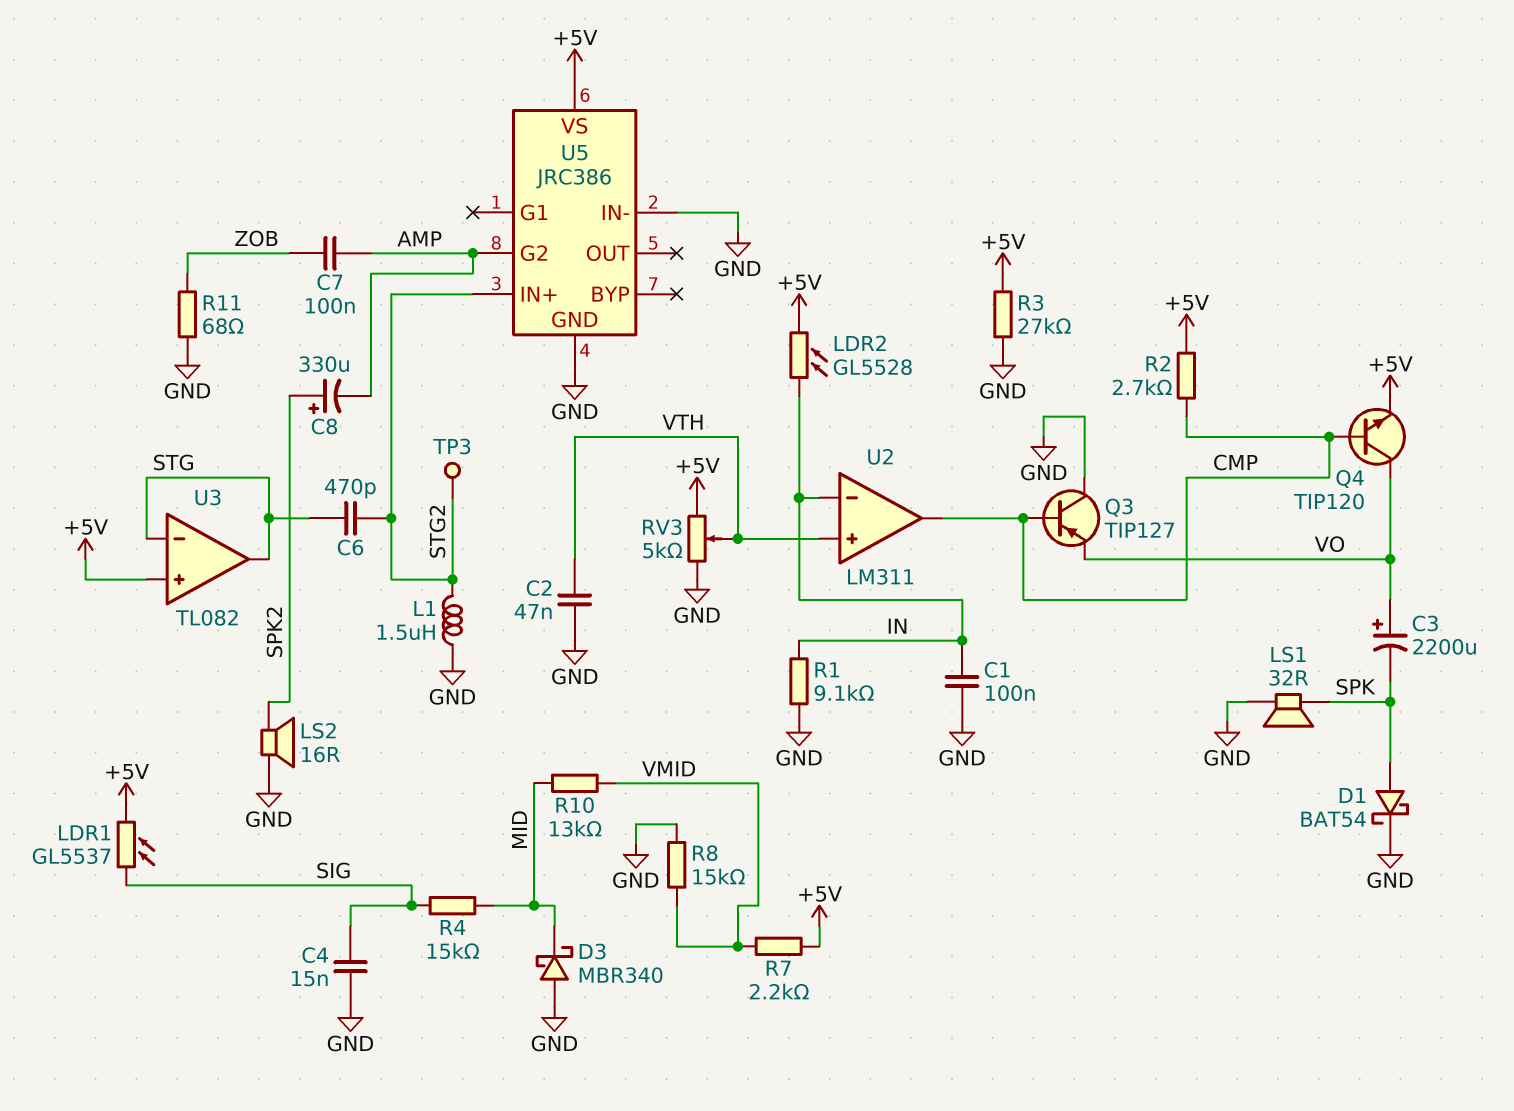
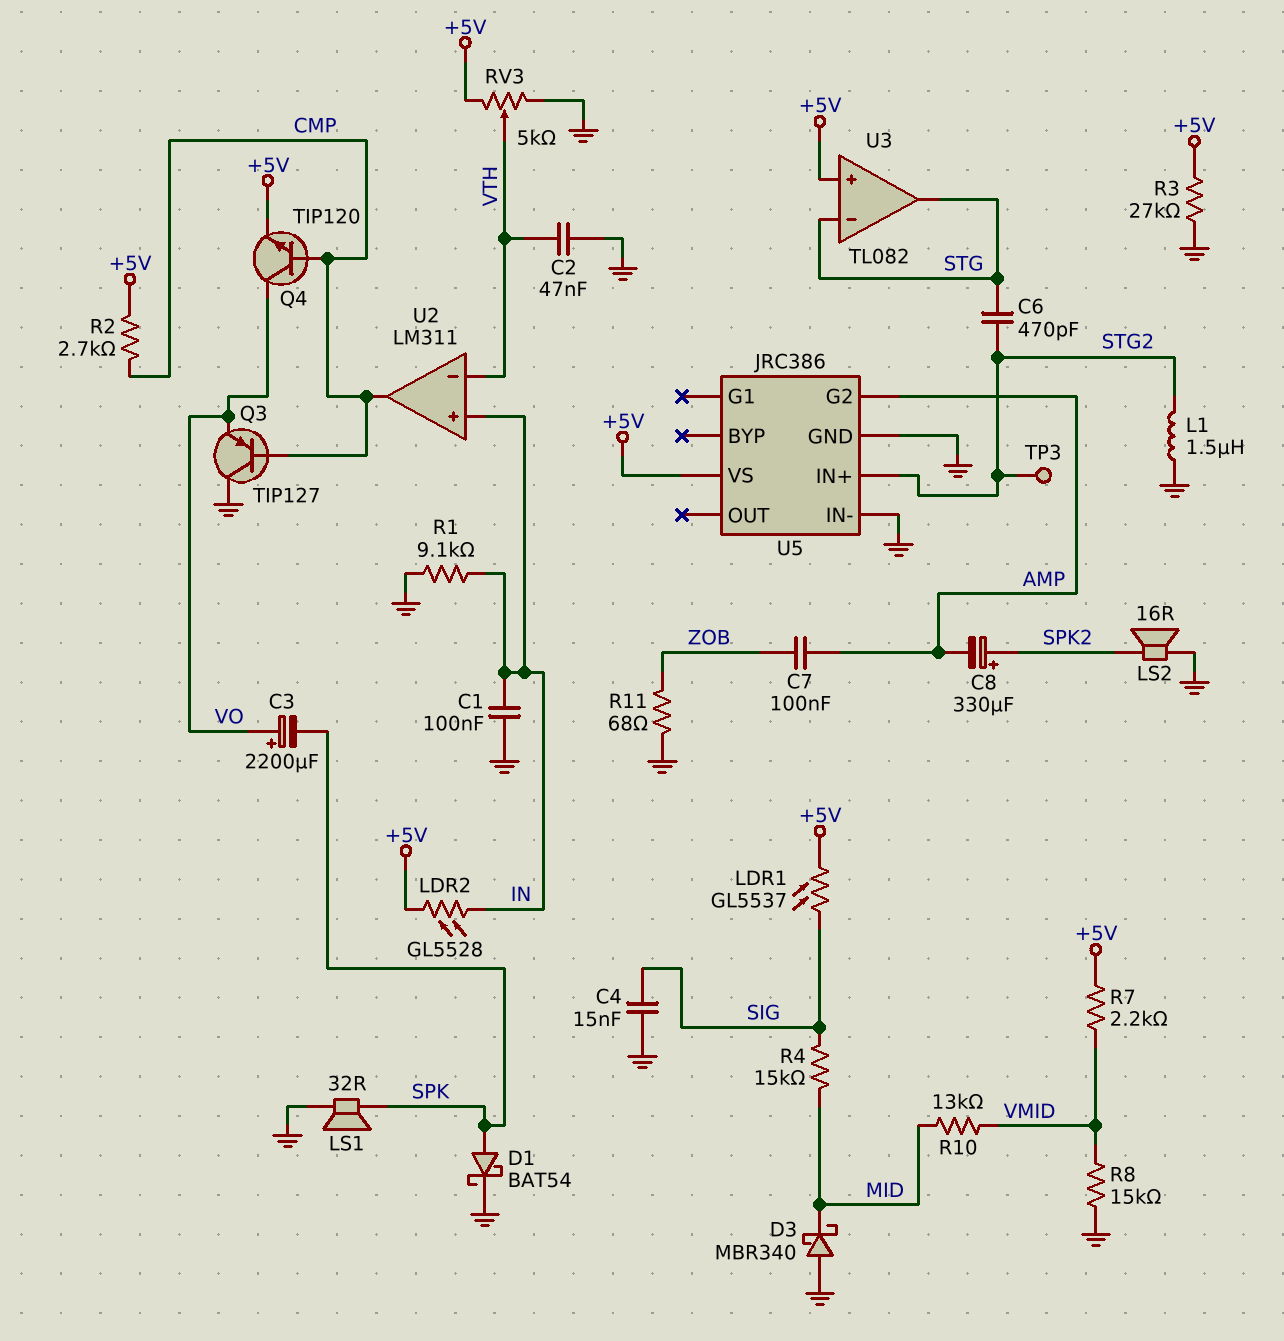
U2 pin in+: VTH -> IN
U2 pin in-: IN -> VTH

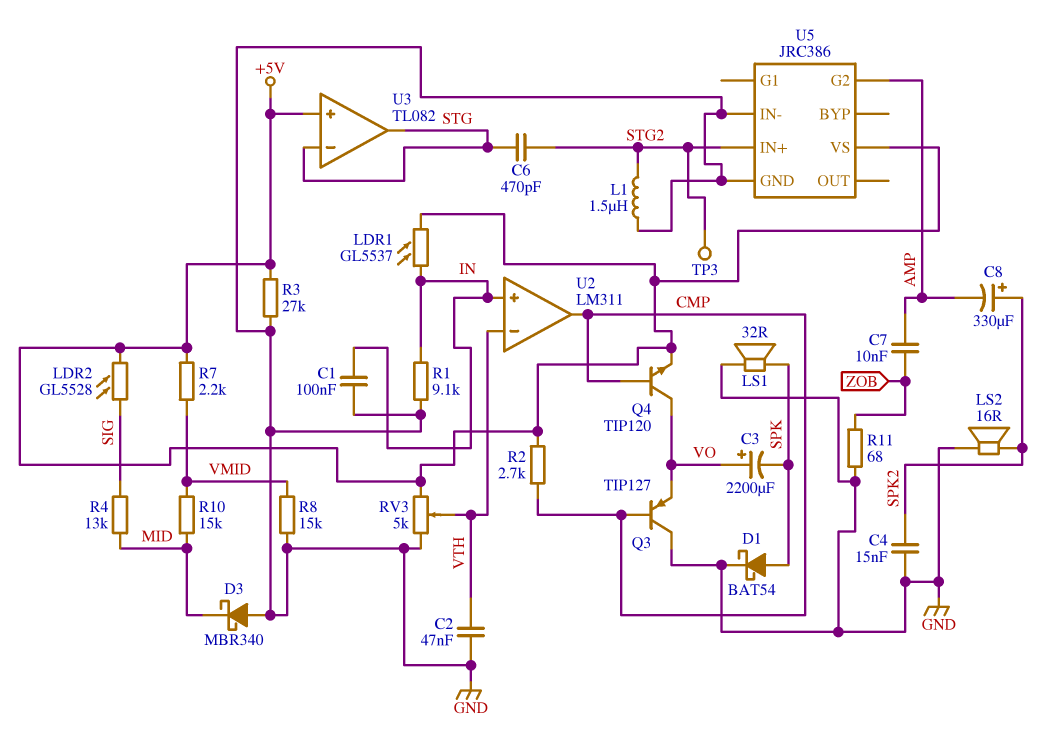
C4: 15nF (GND, SIG) -> 15nF (GND, SPK2)
C7: 100nF (AMP, ZOB) -> 10nF (AMP, ZOB)
LDR1: GL5537 (+5V, SIG) -> GL5537 (+5V, IN)
LDR2: GL5528 (+5V, IN) -> GL5528 (+5V, SIG)
R4: 15k (MID, SIG) -> 13k (MID, SIG)
R10: 13k (MID, VMID) -> 15k (MID, VMID)

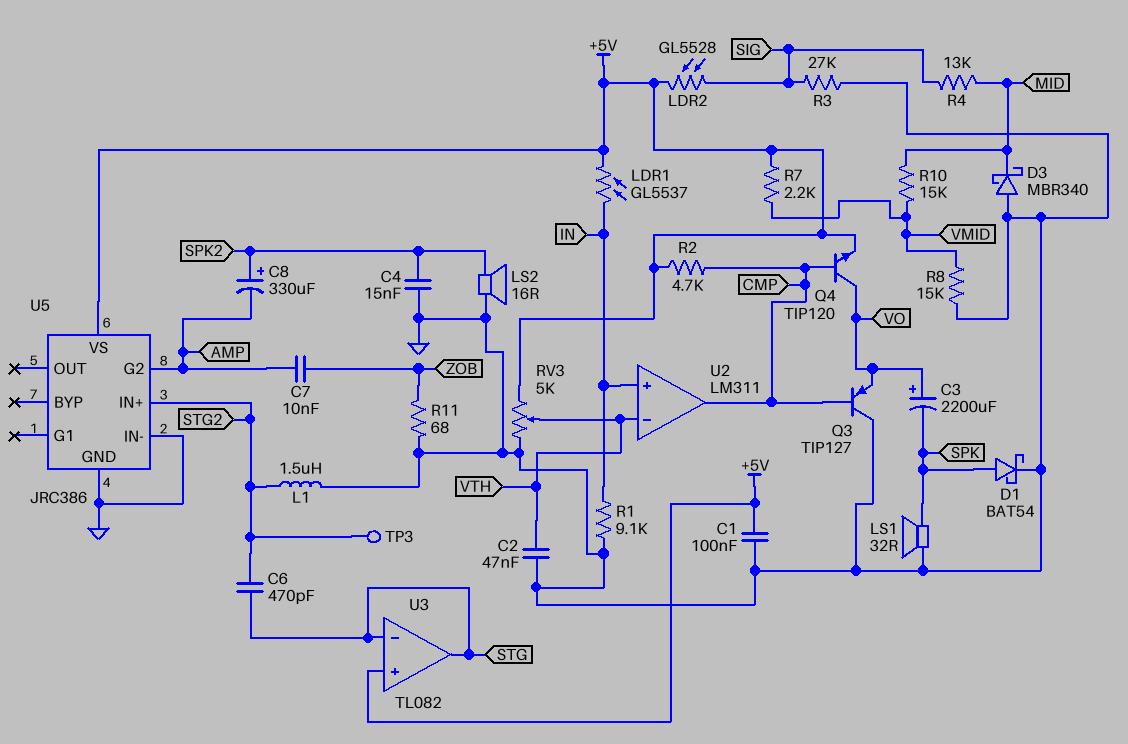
C1: 100nF (GND, IN) -> 100nF (+5V, GND)
R2: 2.7k (+5V, CMP) -> 4.7k (+5V, CMP)
R3: 27k (+5V, GND) -> 27k (GND, SIG)

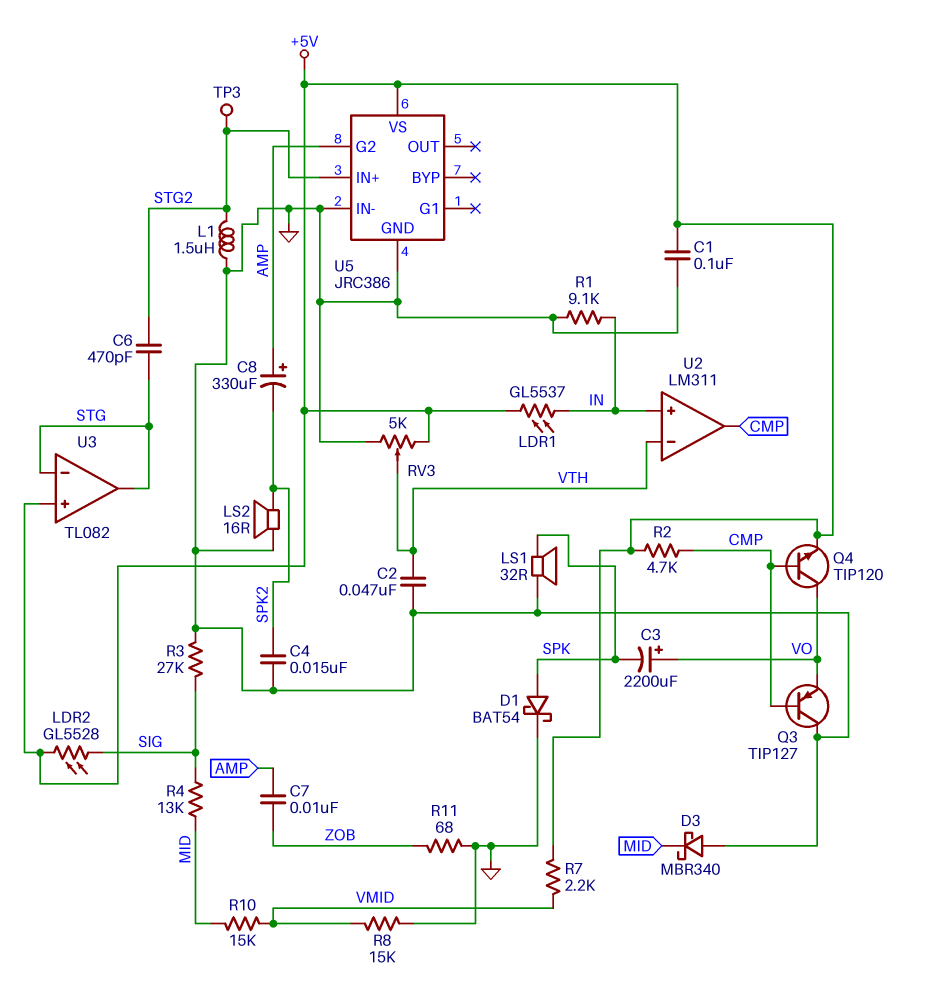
C8: 330uF (plus SPK2, minus AMP) -> 330uF (plus AMP, minus SPK2)

